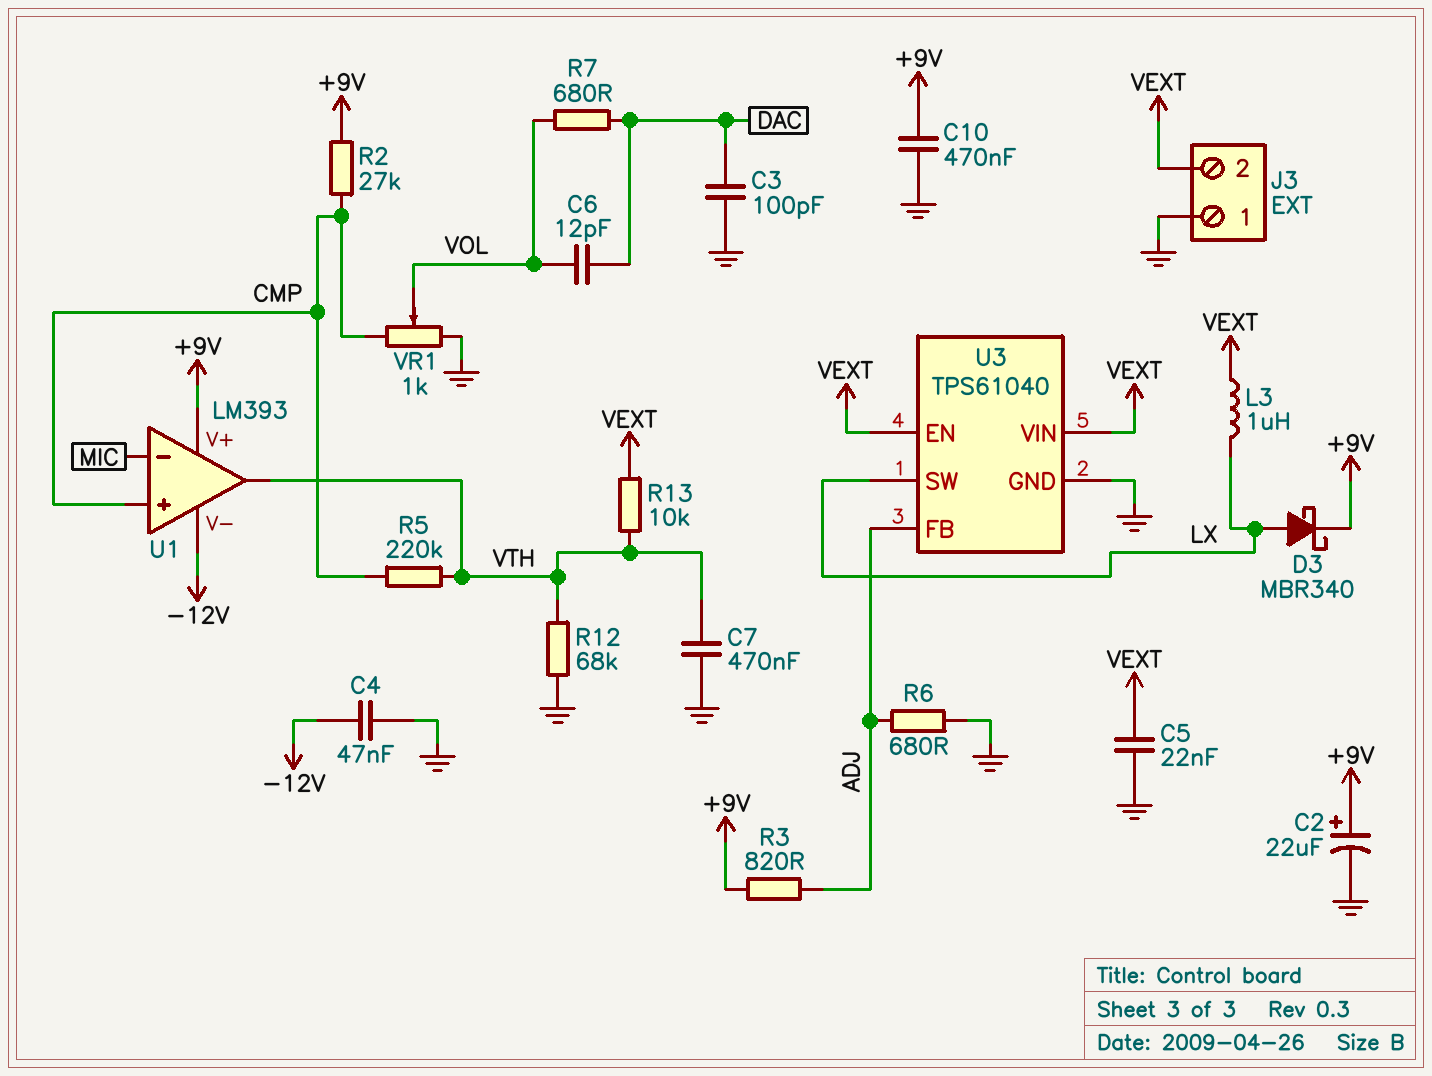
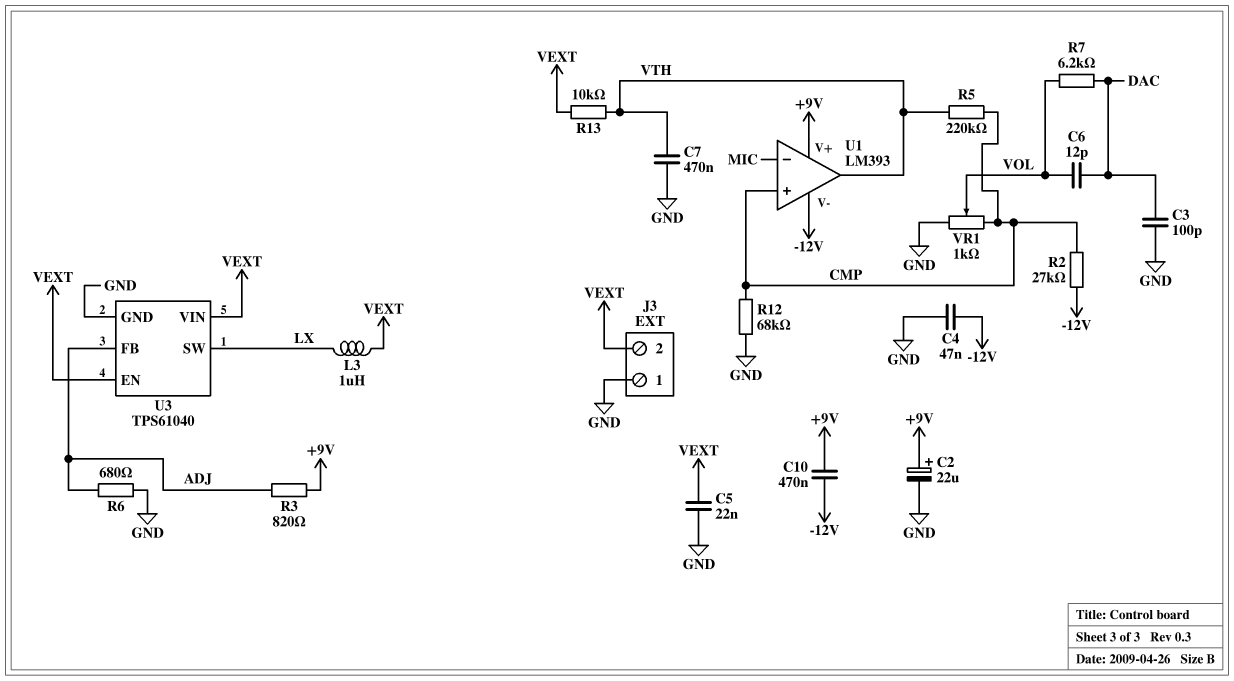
C10: 470nF (+9V, GND) -> 470nF (+9V, -12V)
D3: schottky MBR340 (A LX, K +9V) -> none
R2: 27k (+9V, CMP) -> 27k (-12V, CMP)
R7: 680 (DAC, VOL) -> 6.2k (DAC, VOL)
R12: 68k (GND, VTH) -> 68k (CMP, GND)

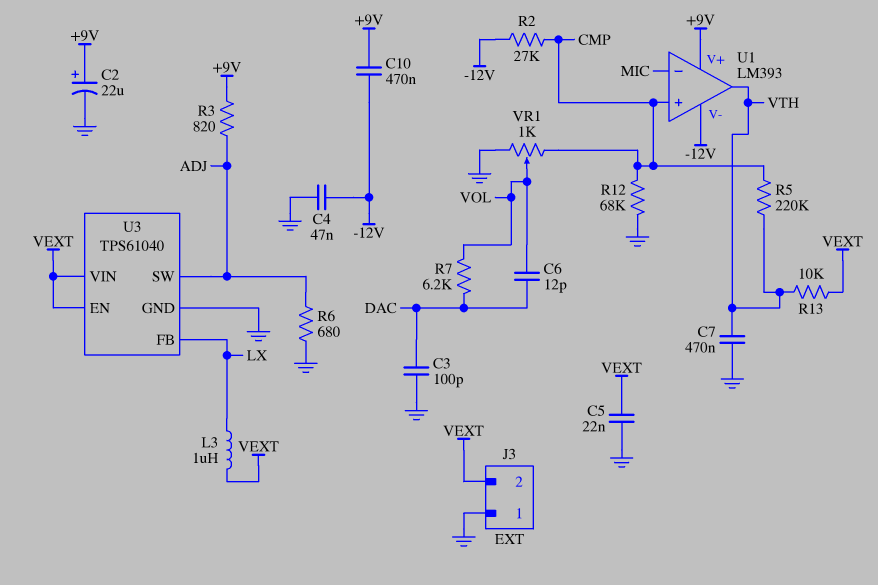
U3 pin FB: ADJ -> LX
U3 pin SW: LX -> ADJ

